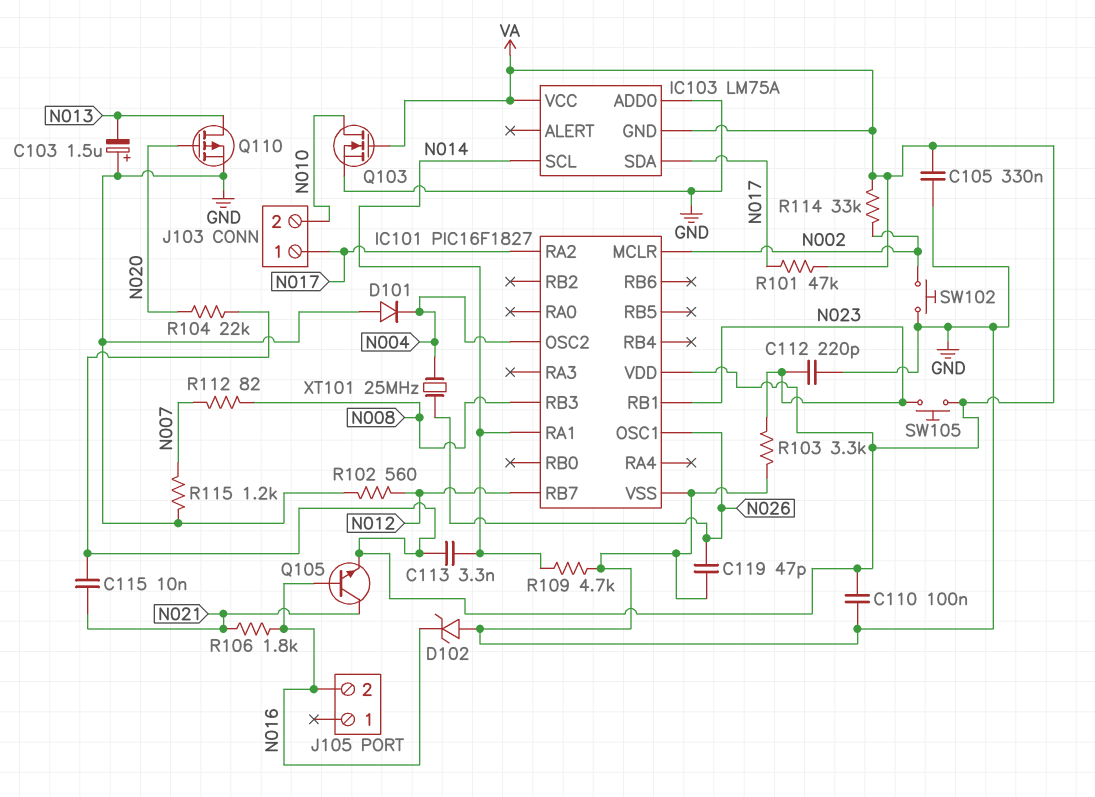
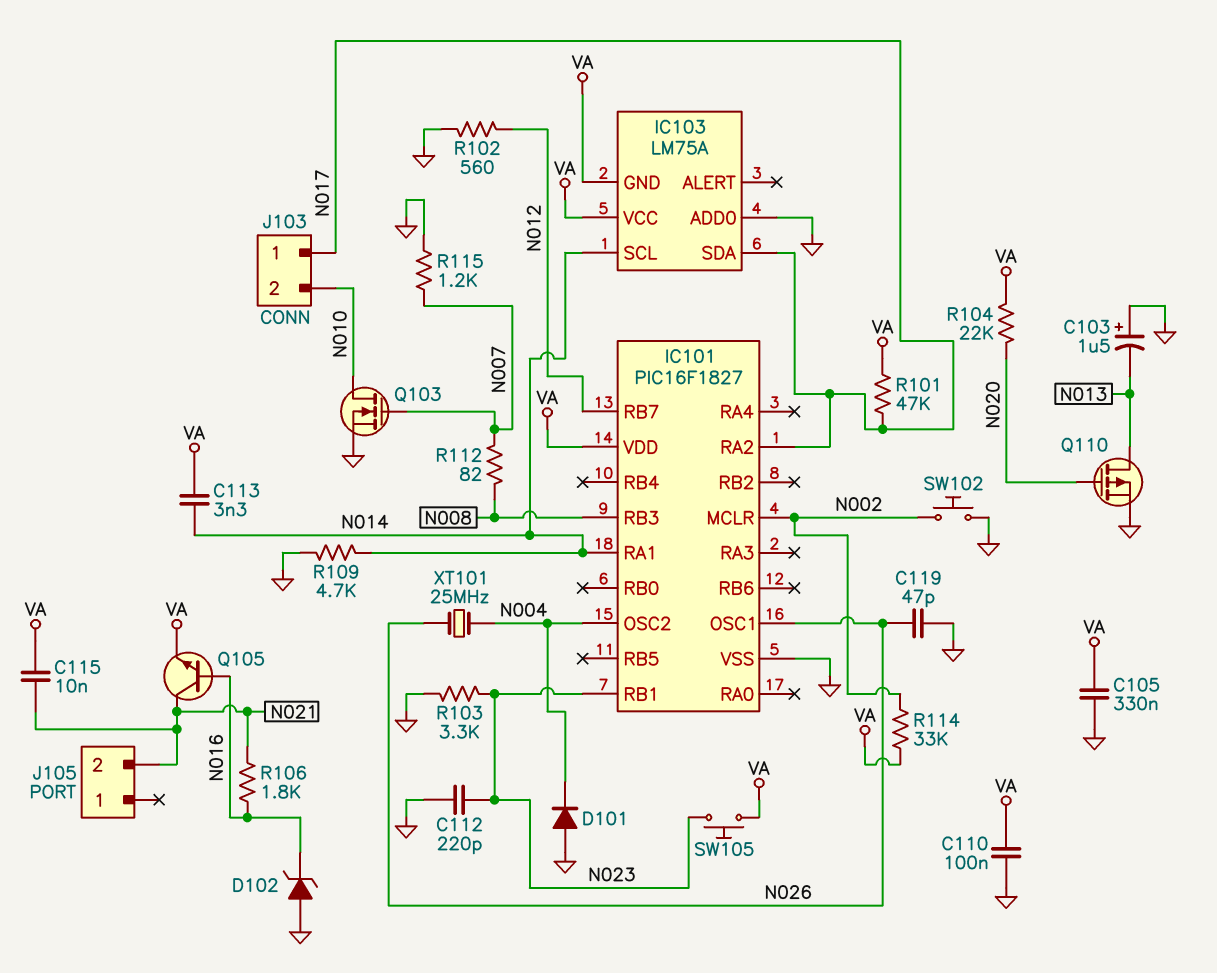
J105 pin 2: N016 -> N021
Q103: NMOS (G VA, D N010, S GND) -> NMOS (G N007, D N010, S GND)

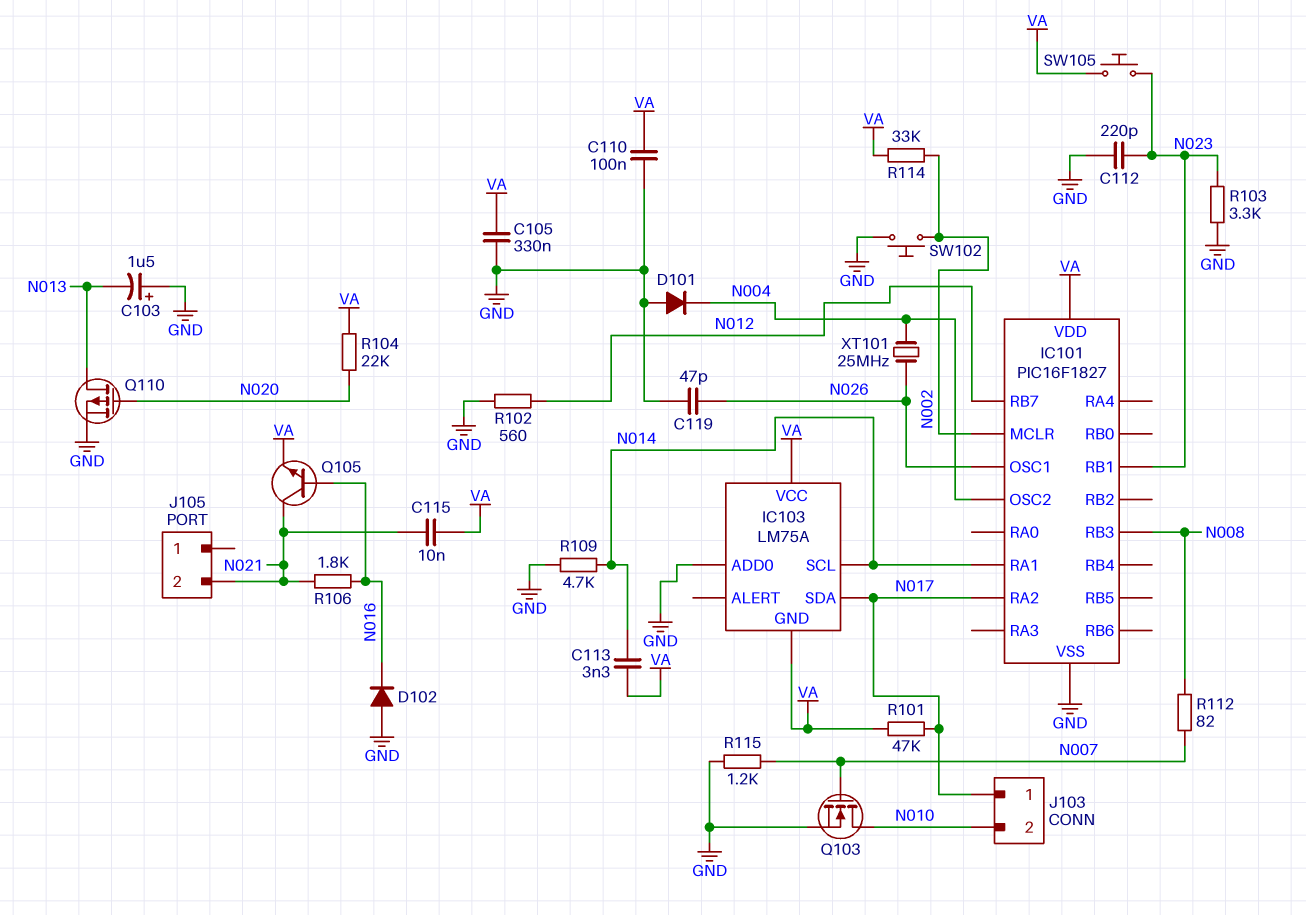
D102: zener (A GND, K N016) -> diode (A GND, K N016)

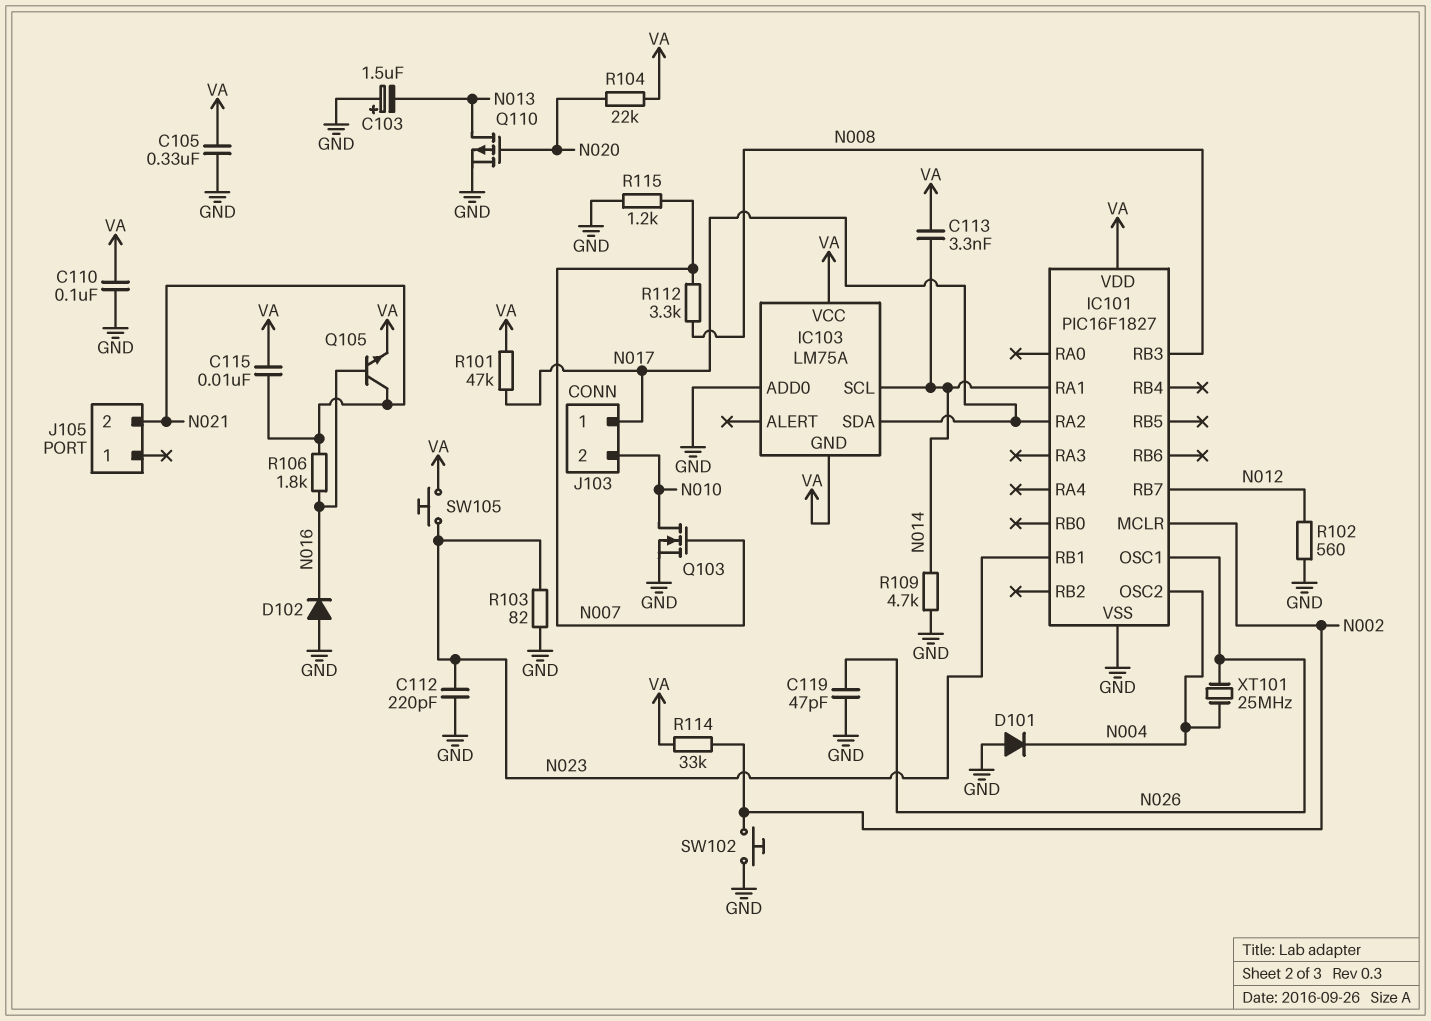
R103: 3.3k (GND, N023) -> 82 (GND, N023)
R112: 82 (N007, N008) -> 3.3k (N007, N008)

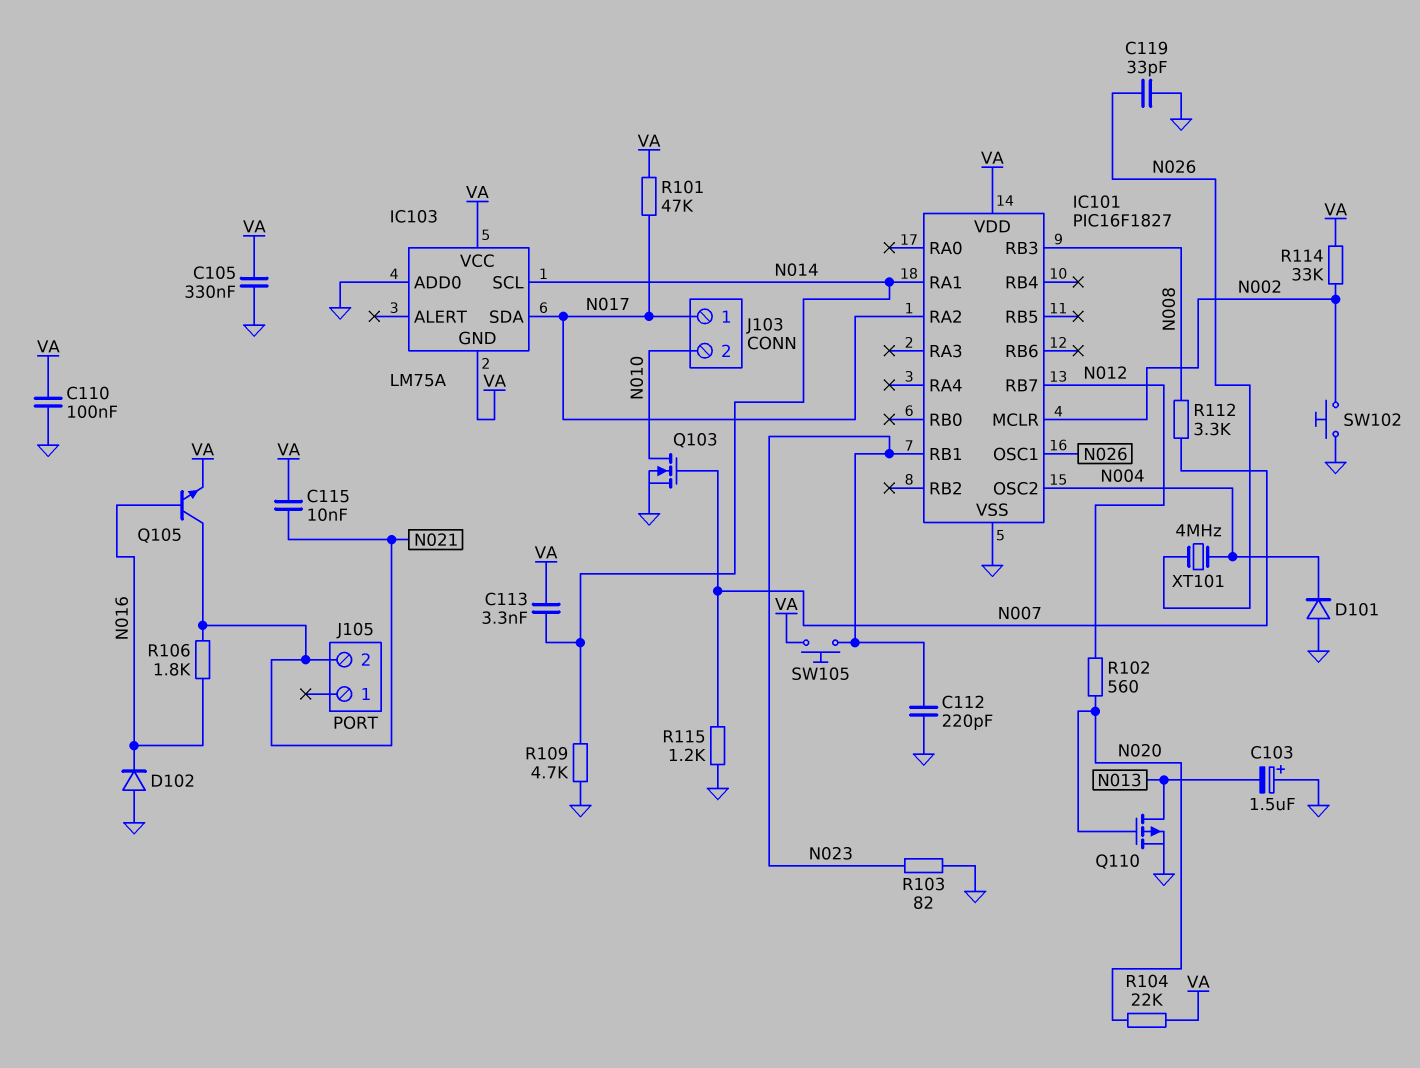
C119: 47pF (GND, N026) -> 33pF (GND, N026)
R102: 560 (GND, N012) -> 560 (N012, N020)
XT101: 25MHz (N004, N026) -> 4MHz (N004, N026)

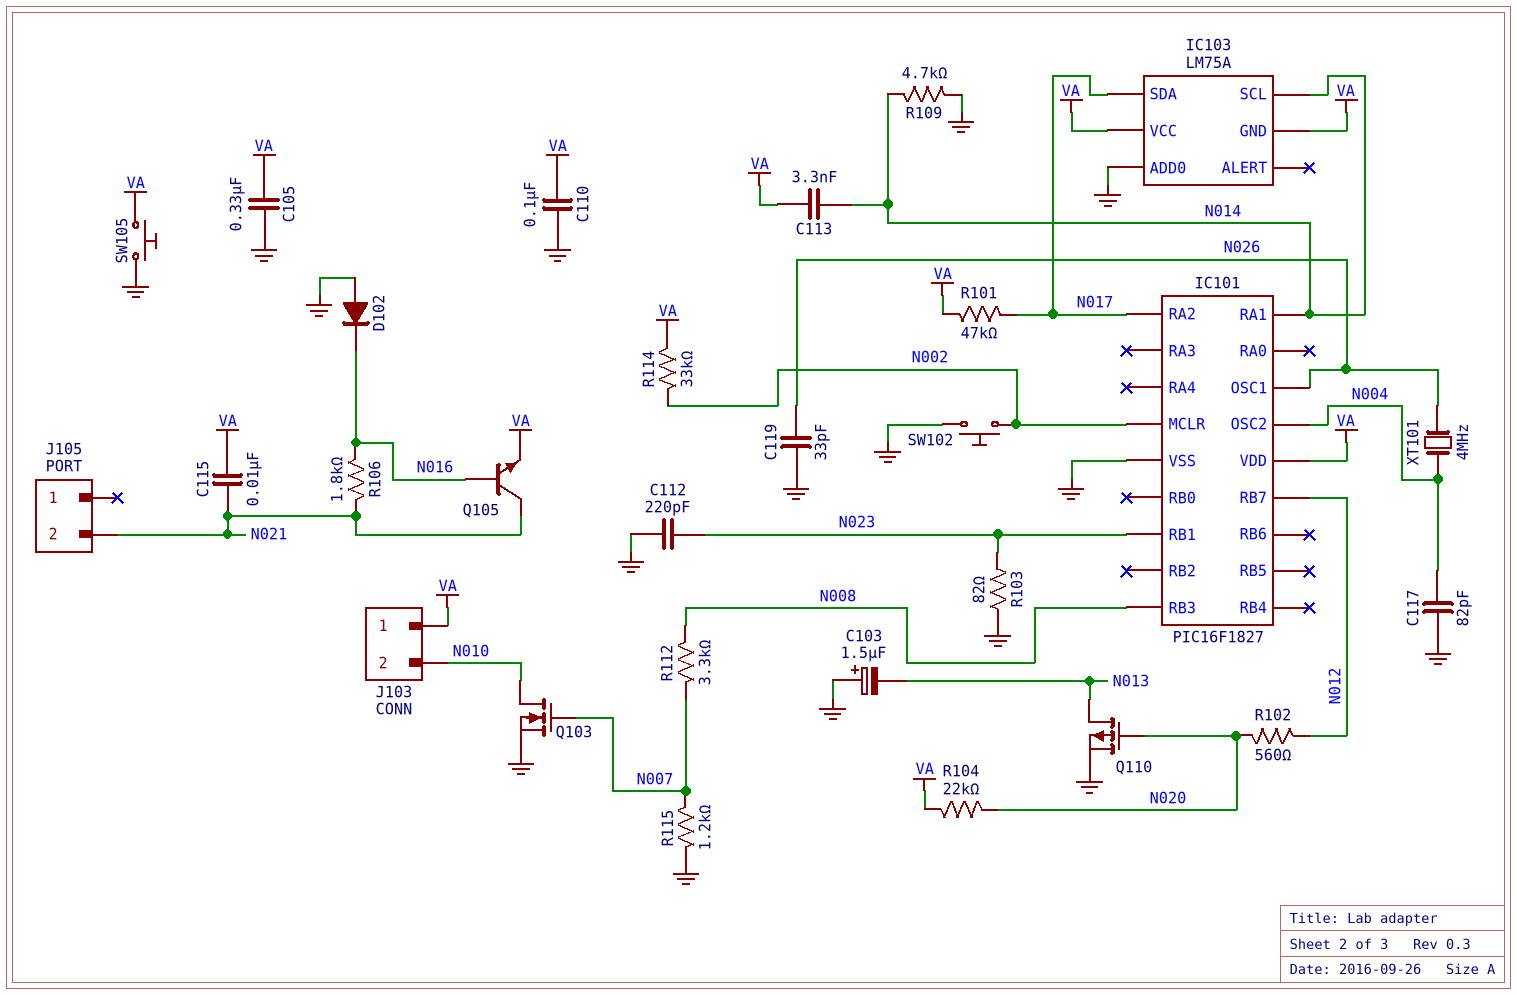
C117: none -> 82pF (GND, N004)
D101: diode (A GND, K N004) -> none
J103 pin 1: N017 -> VA
SW105: button (N023, VA) -> button (GND, VA)

